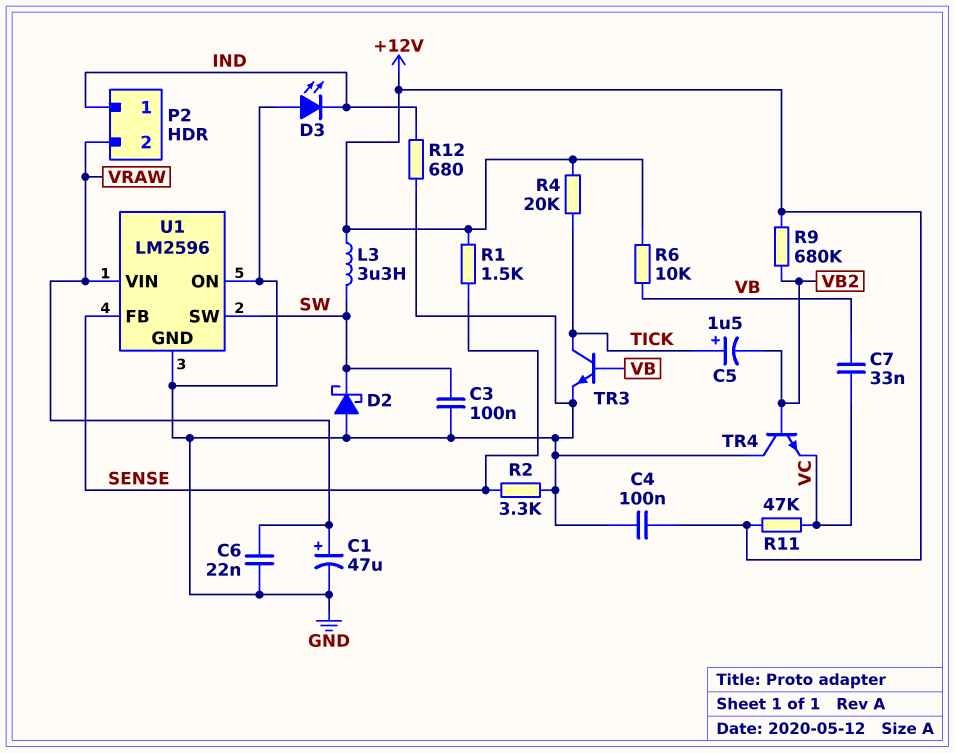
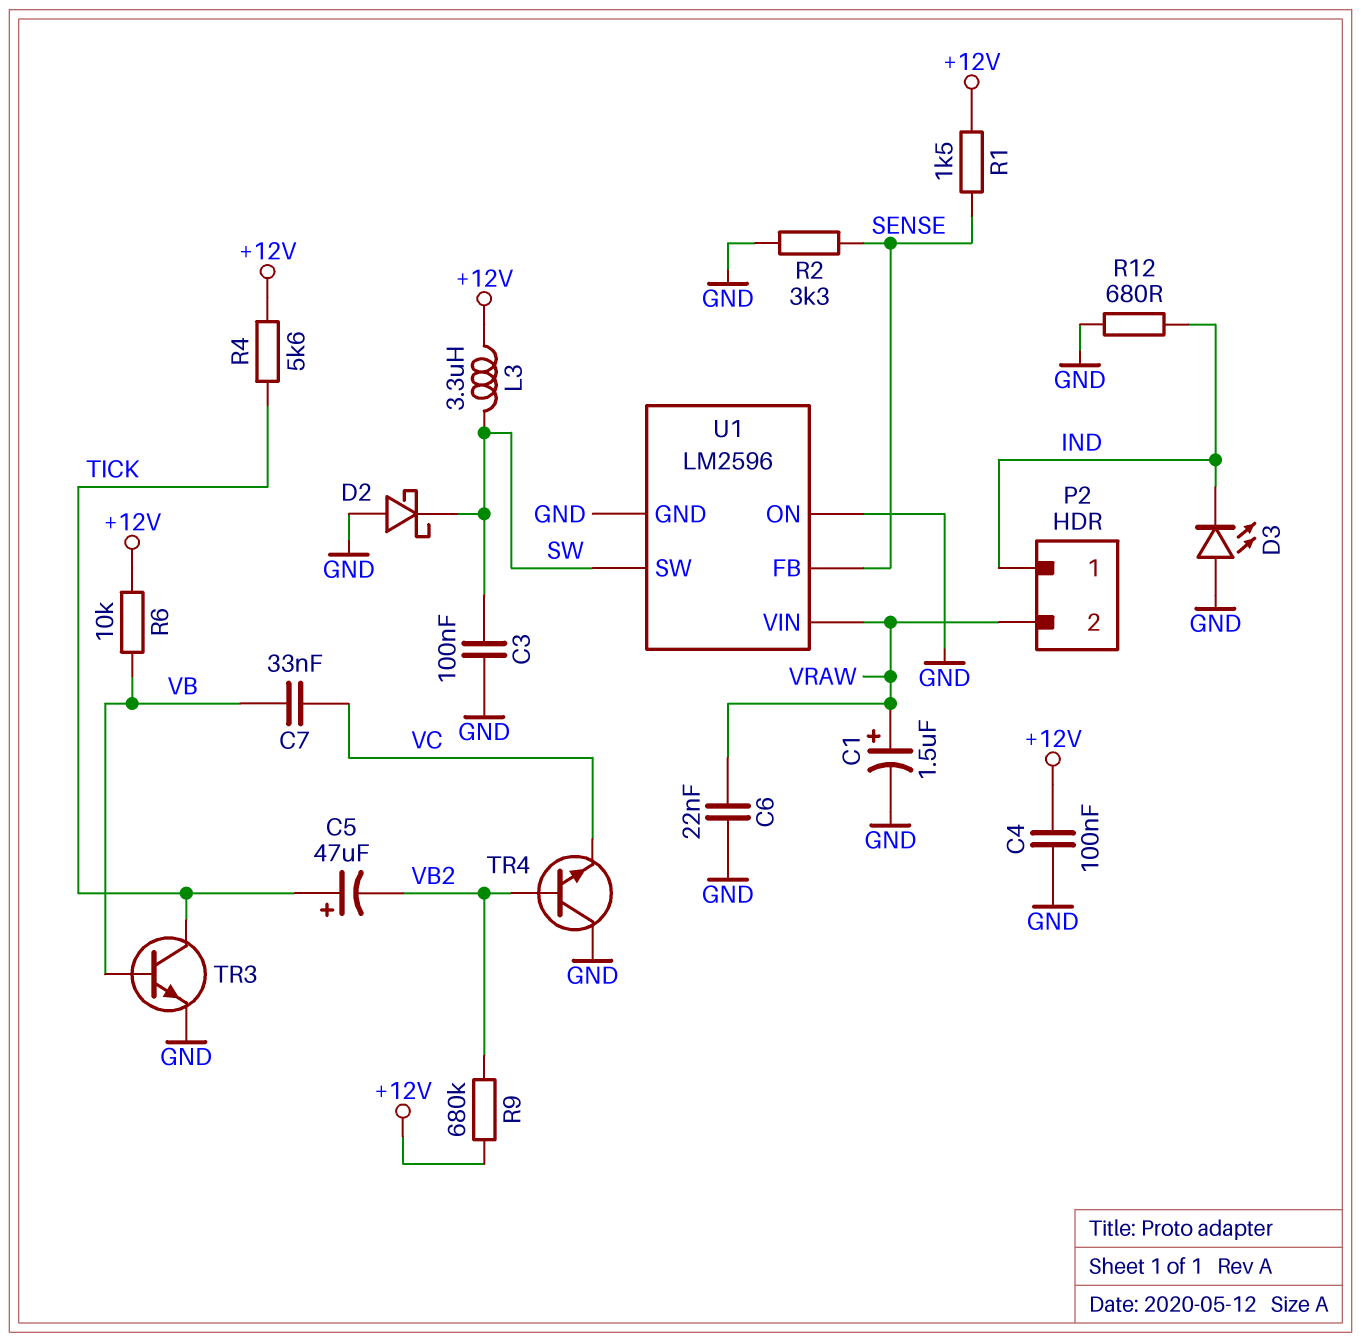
C1: 47uF (plus VRAW, minus GND) -> 1.5uF (plus VRAW, minus GND)
C5: 1.5uF (plus TICK, minus VB2) -> 47uF (plus TICK, minus VB2)
R4: 20k (+12V, TICK) -> 5.6k (+12V, TICK)
R11: 47k (+12V, VC) -> none

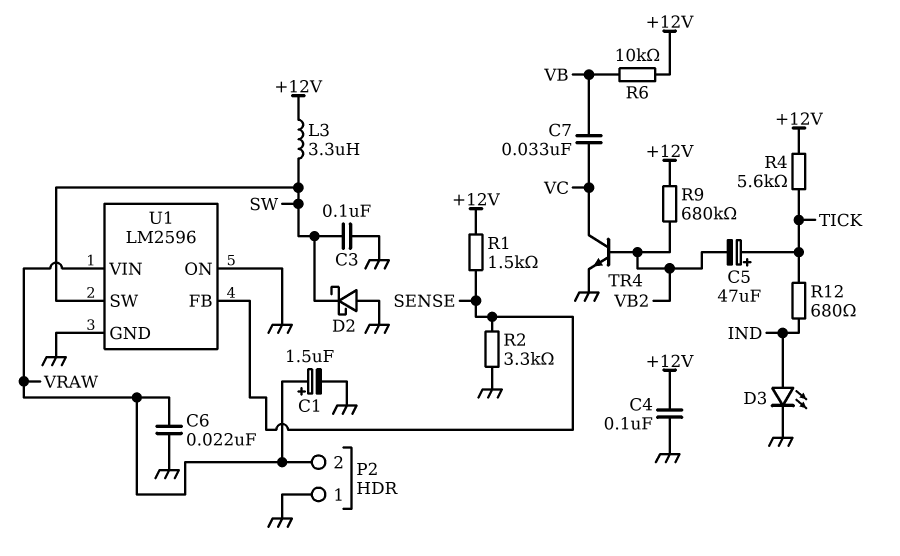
D3: LED (A GND, K IND) -> LED (A IND, K GND)
P2 pin 1: IND -> GND
R12: 680 (GND, IND) -> 680 (IND, TICK)
TR3: NPN (B VB, C TICK, E GND) -> none
TR4: NPN (B VB2, C GND, E VC) -> NPN (B VB2, C VC, E GND)

